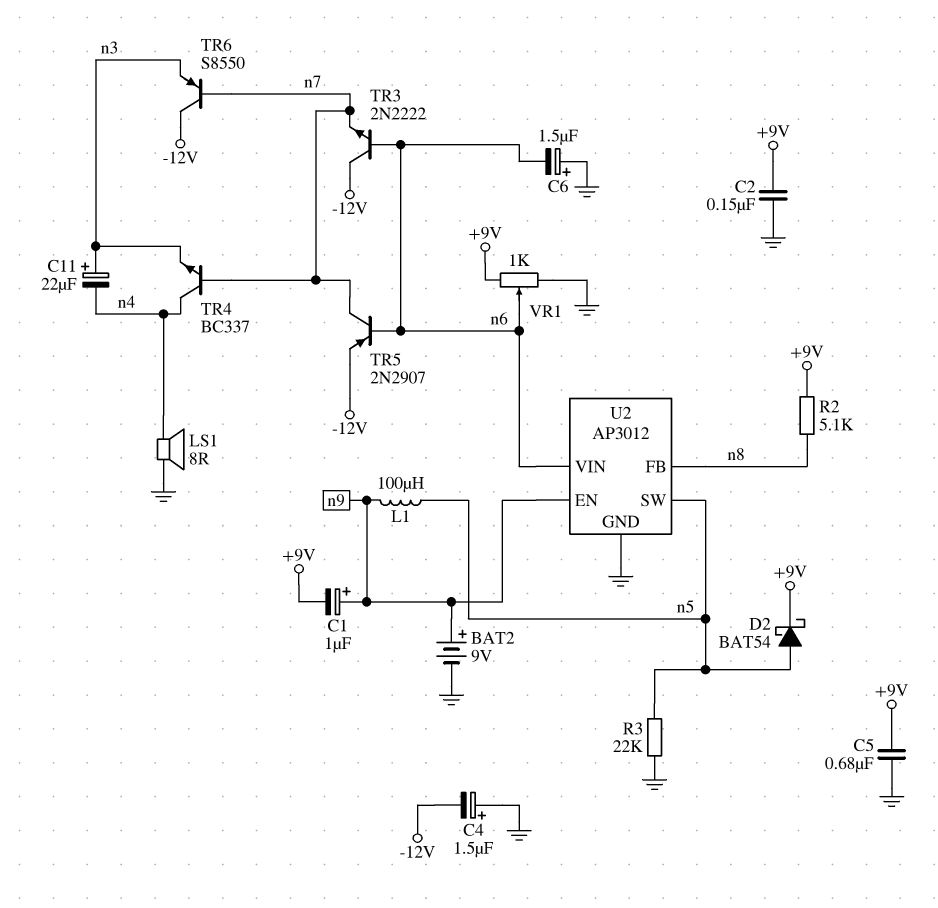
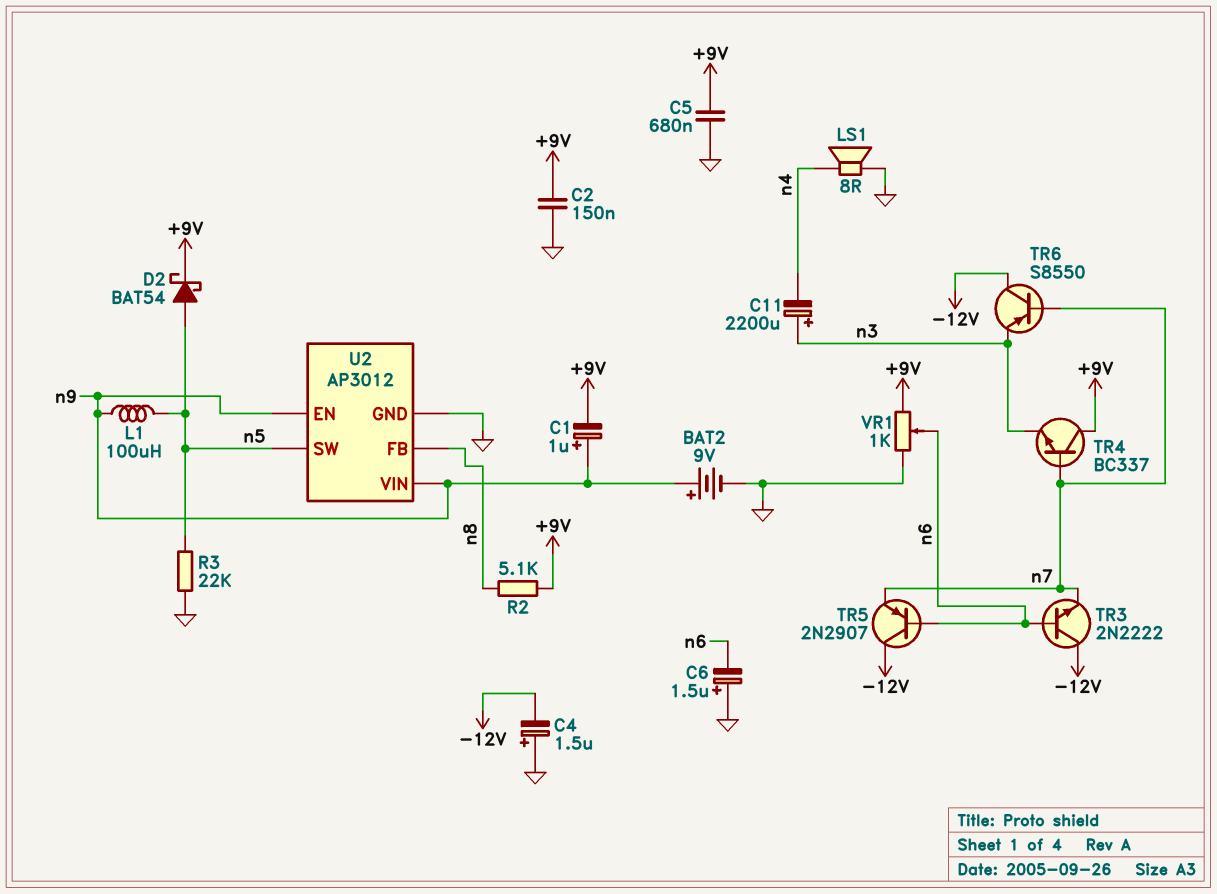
C11: 22uF (plus n3, minus n4) -> 2200uF (plus n3, minus n4)
TR4: NPN BC337 (B n7, C n4, E n3) -> NPN BC337 (B n7, C +9V, E n3)
TR5: PNP 2N2907 (B n6, C n7, E -12V) -> PNP 2N2907 (B n6, C -12V, E n7)
U2 pin VIN: n6 -> n9

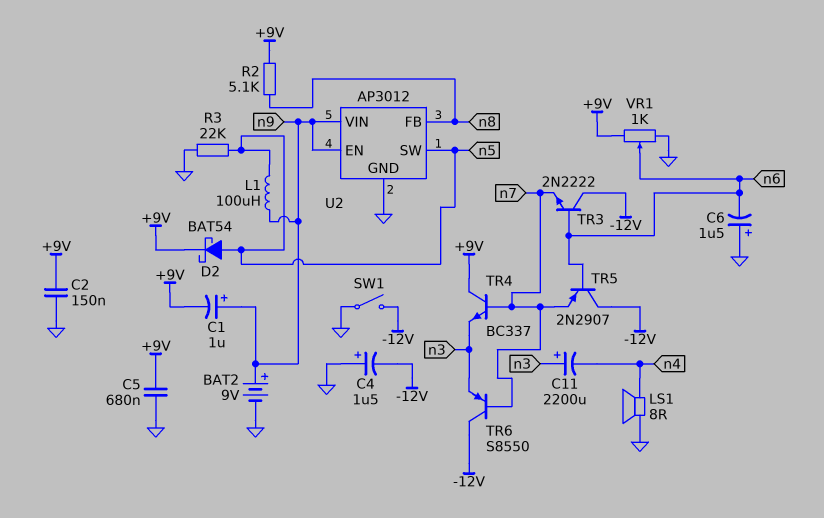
SW1: none -> switch (-12V, GND)

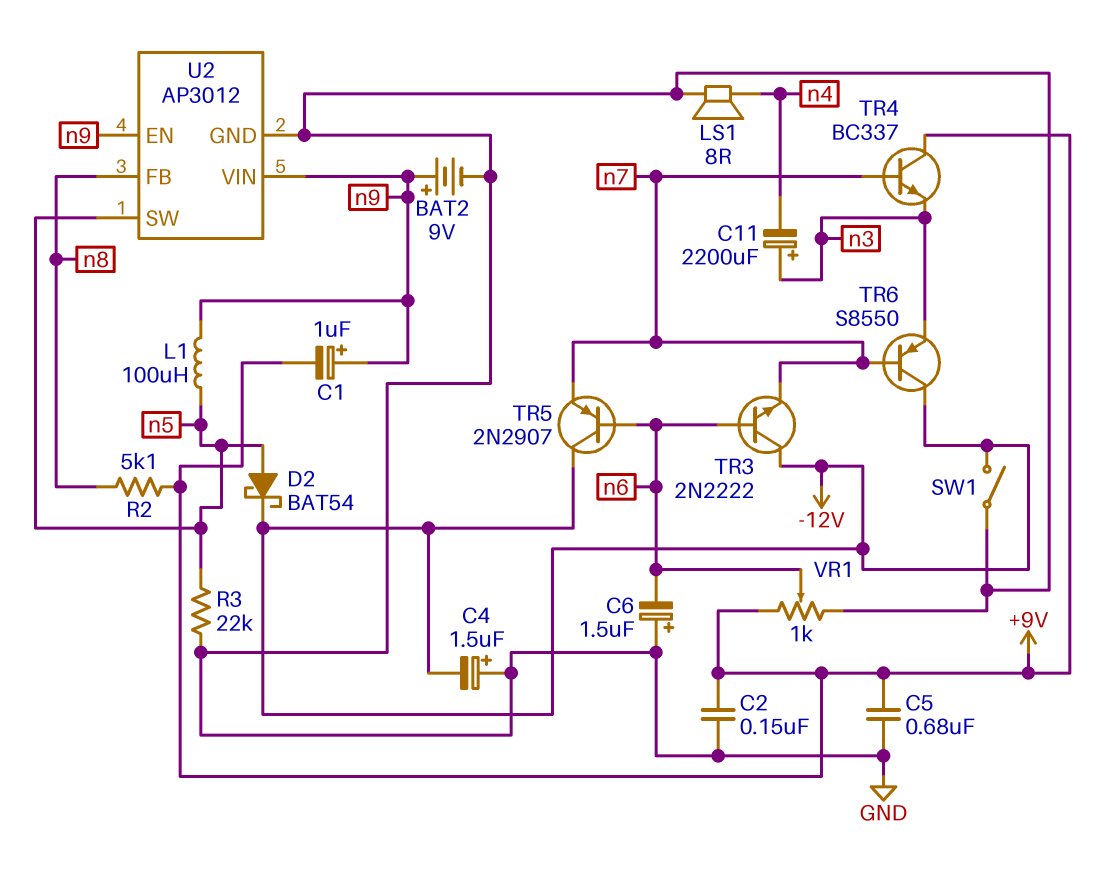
D2: schottky BAT54 (A n5, K +9V) -> schottky BAT54 (A n5, K -12V)

